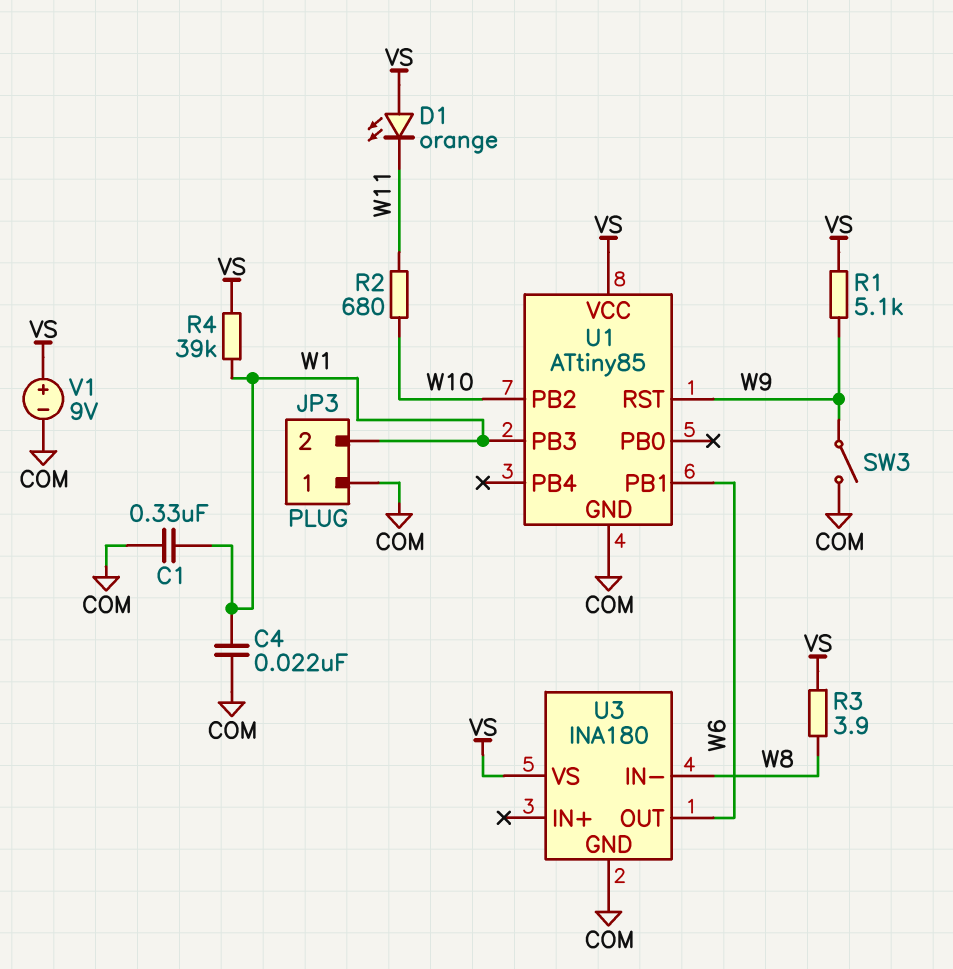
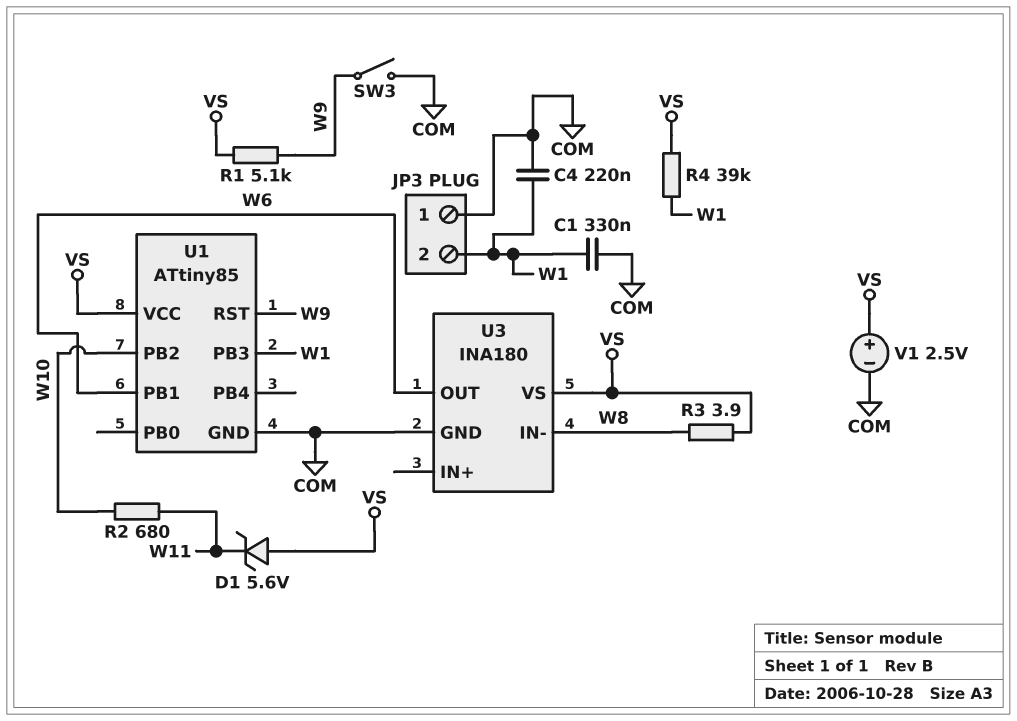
C4: 22nF (COM, W1) -> 220nF (COM, W1)
D1: LED orange (A VS, K W11) -> zener 5.6V (A VS, K W11)
V1: 9V (plus VS, minus COM) -> 2.5V (plus VS, minus COM)

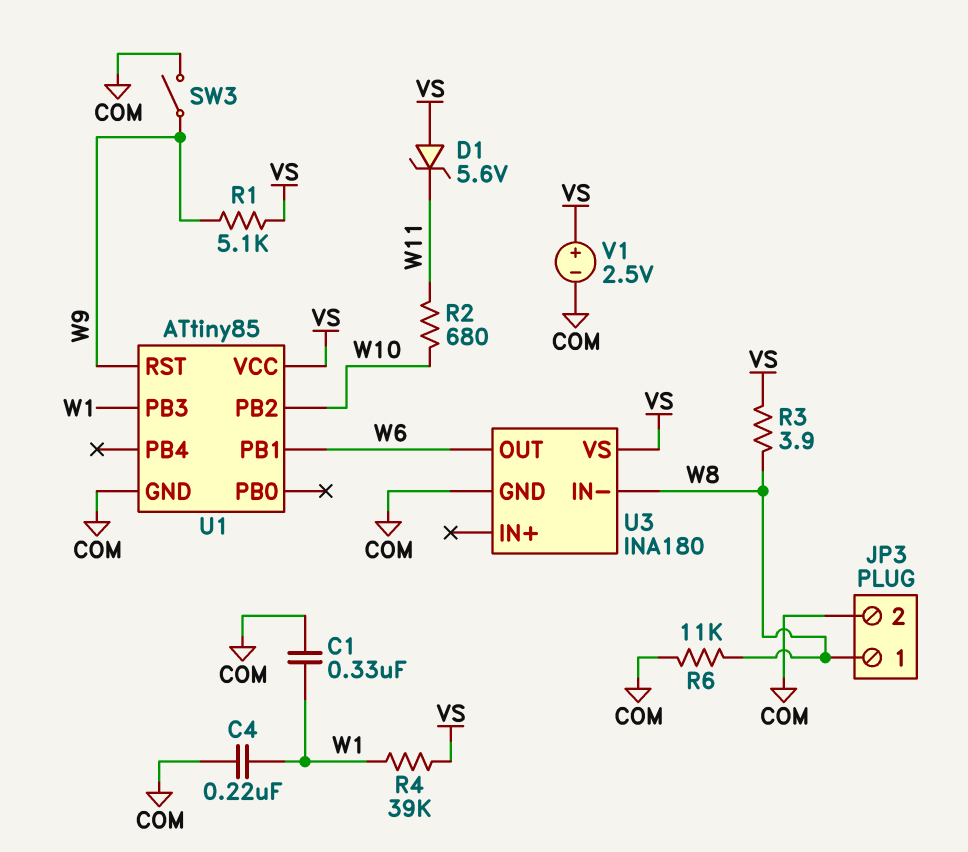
JP3 pin 1: COM -> W8
JP3 pin 2: W1 -> COM
R6: none -> 11k (COM, W8)

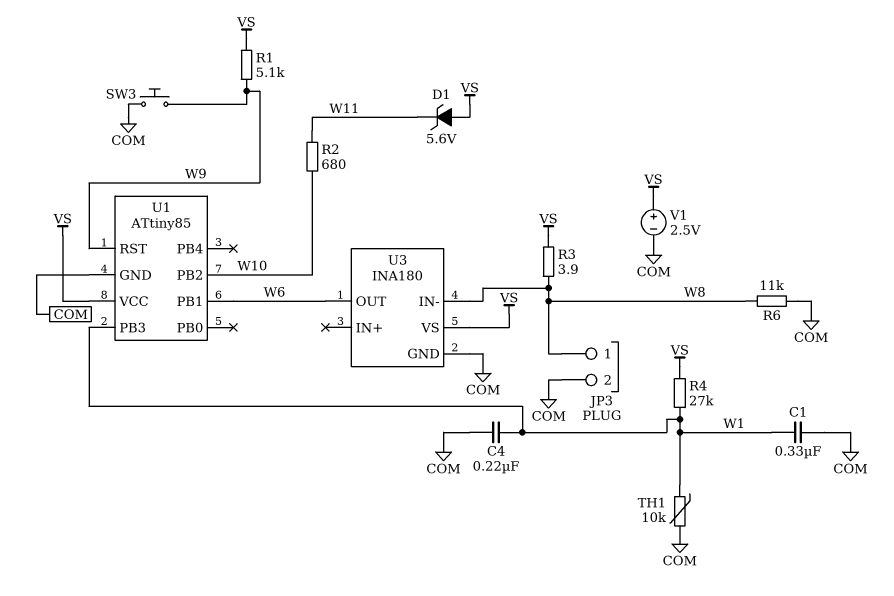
R4: 39k (VS, W1) -> 27k (VS, W1)
SW3: switch (COM, W9) -> button (COM, W9)
TH1: none -> 10k (COM, W1)

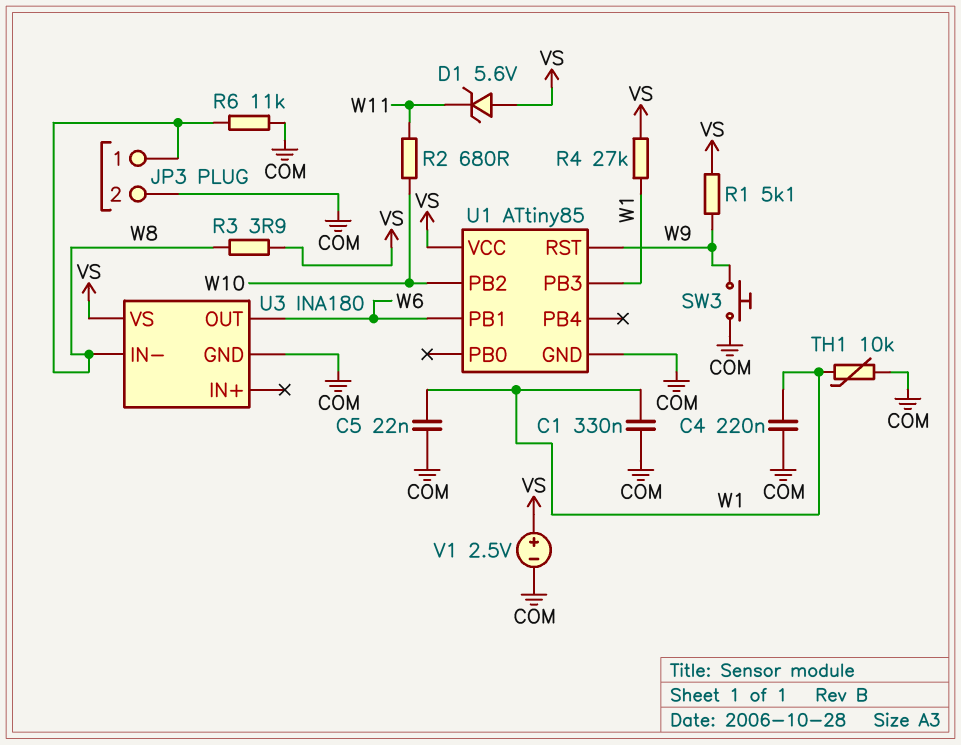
C5: none -> 22nF (COM, W1)

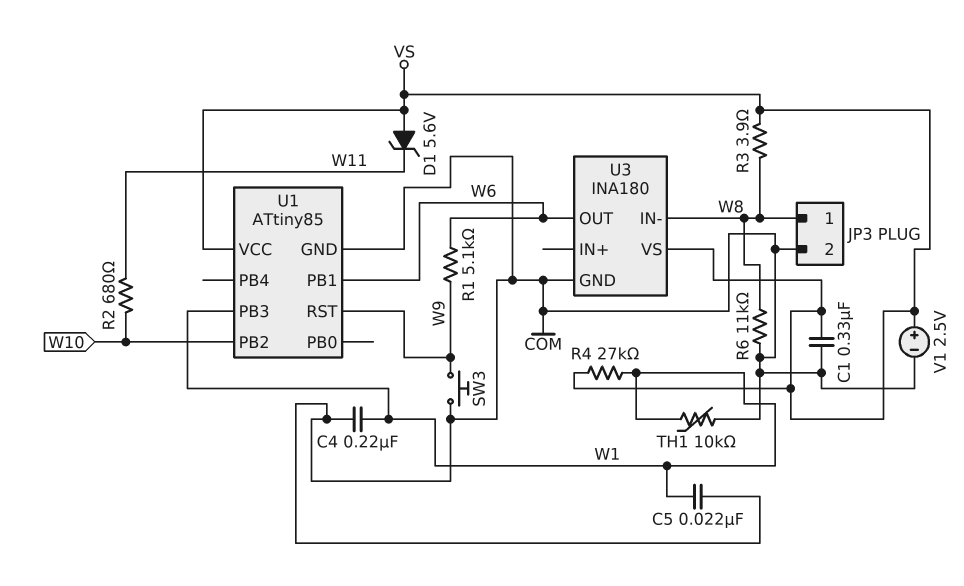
C1: 330nF (COM, W1) -> 330nF (COM, VS)
R1: 5.1k (VS, W9) -> 5.1k (W6, W9)

